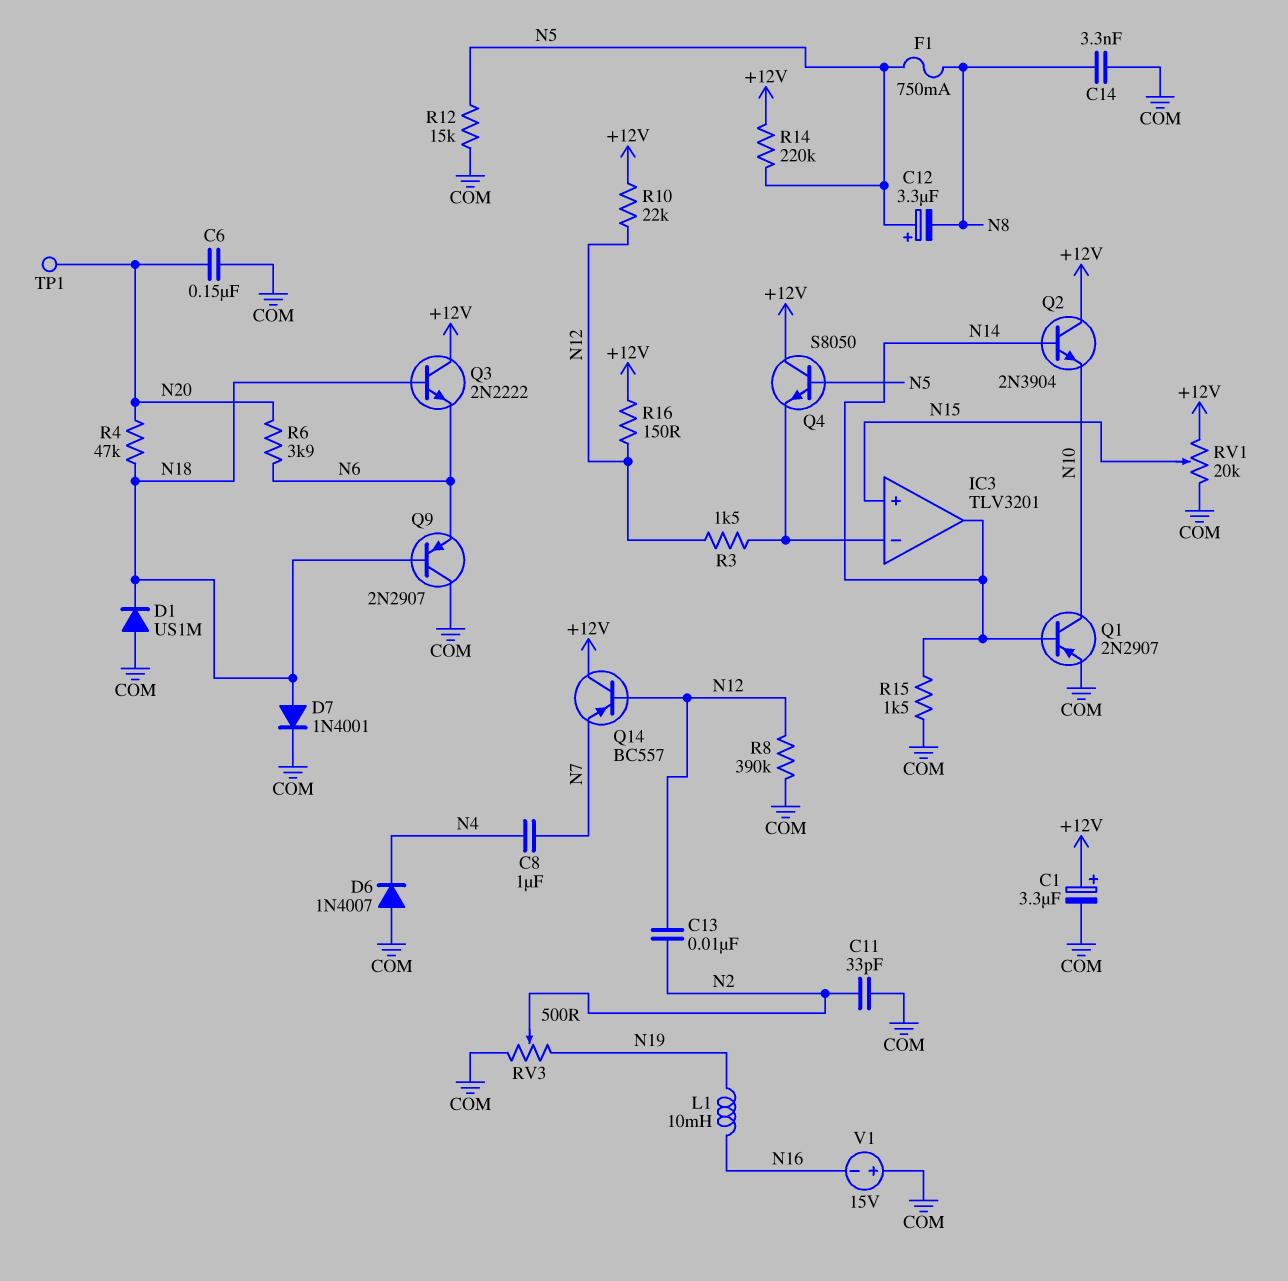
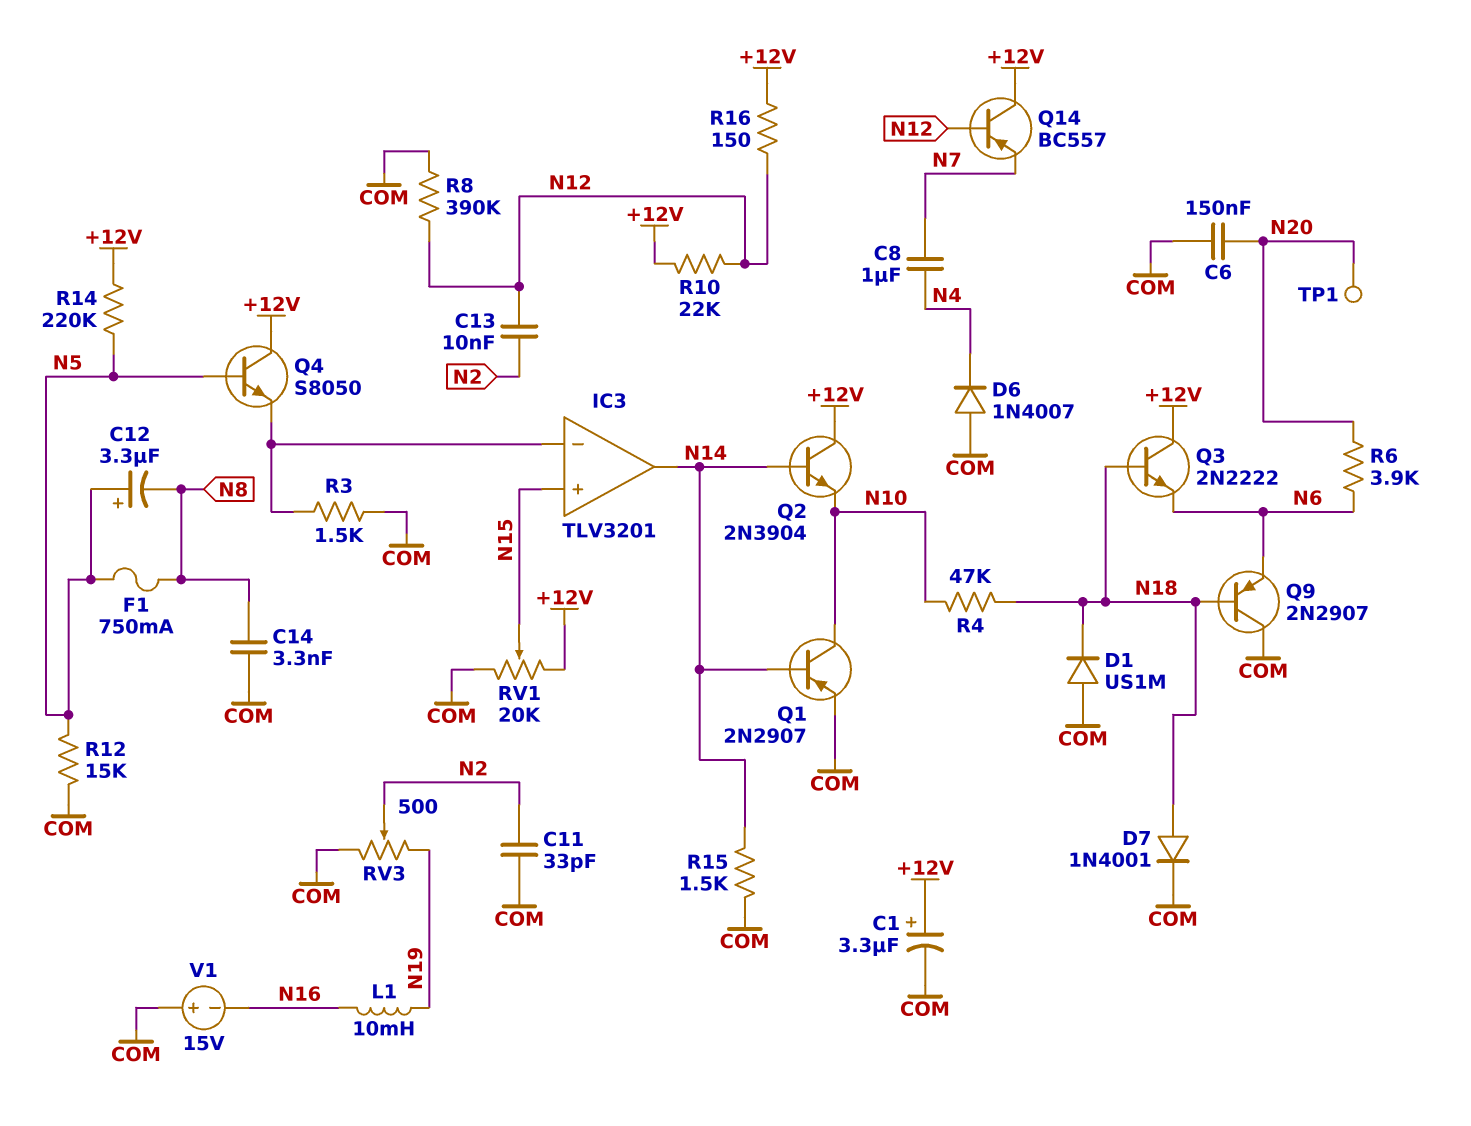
R3: 1.5k (IC3/in-, N12) -> 1.5k (COM, IC3/in-)
R4: 47k (N18, N20) -> 47k (N10, N18)

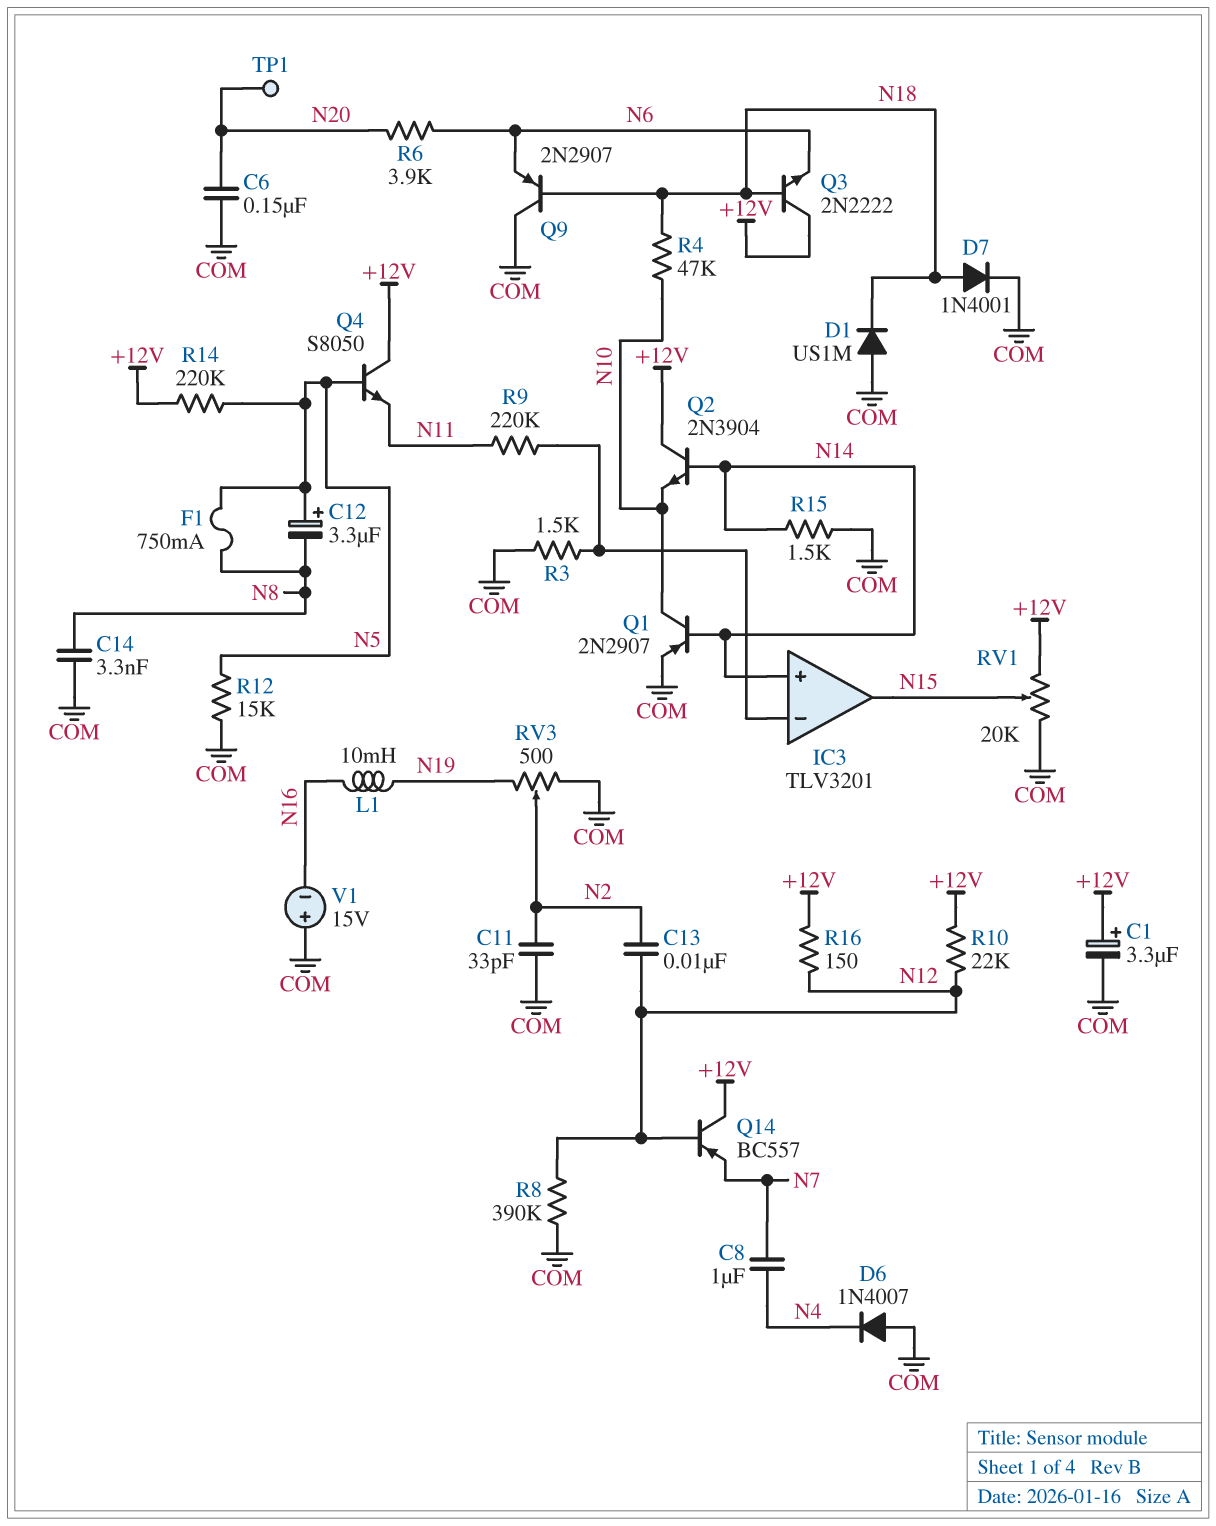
IC3 pin in+: N15 -> N14
IC3 pin out: N14 -> N15
Q4: NPN S8050 (B N5, C +12V, E IC3/in-) -> NPN S8050 (B N5, C +12V, E N11)
R9: none -> 220k (IC3/in-, N11)

